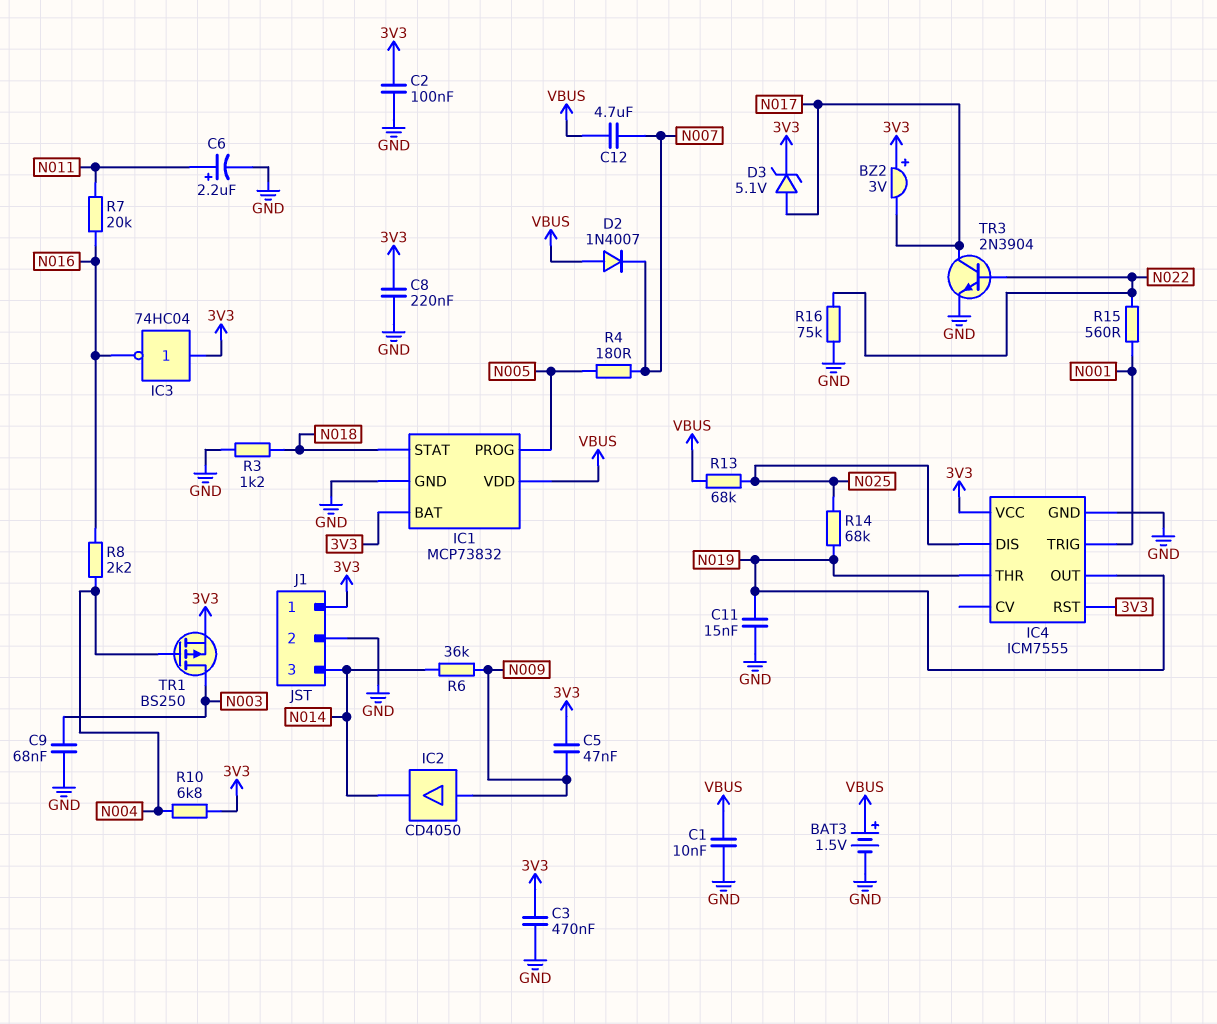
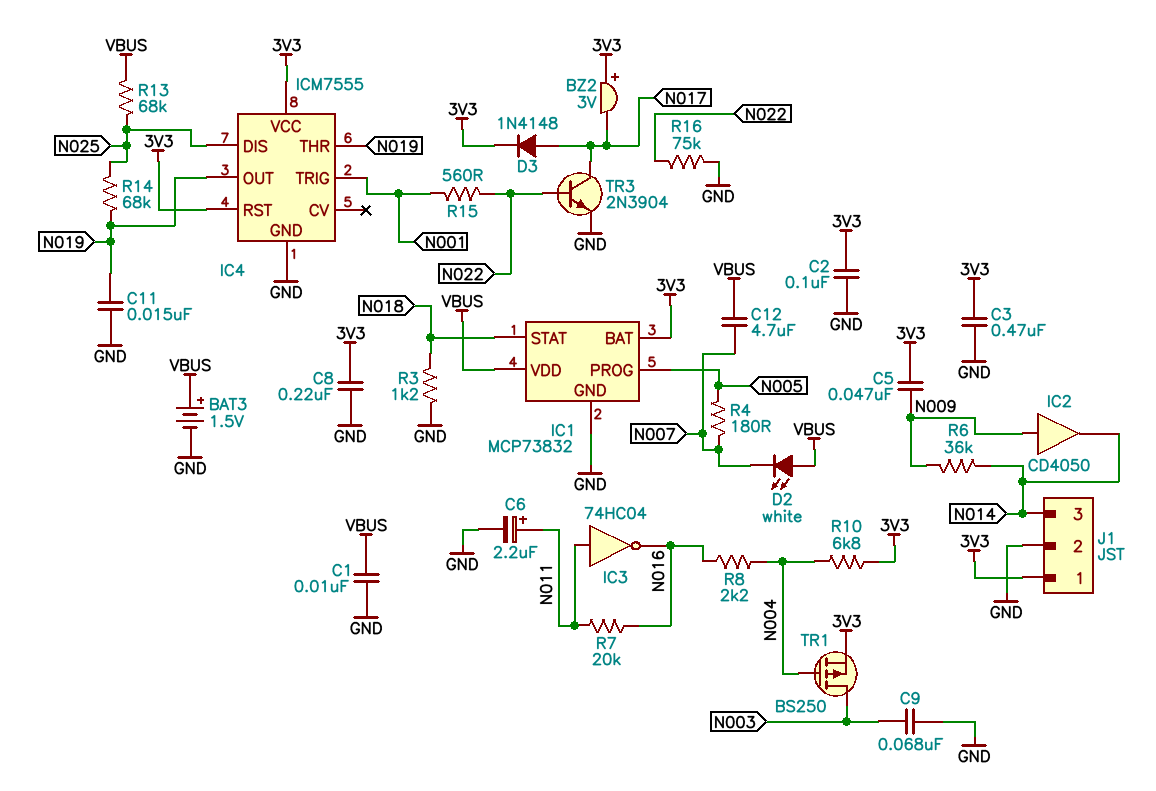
D2: diode 1N4007 (A VBUS, K N007) -> LED white (A VBUS, K N007)
D3: zener 5.1V (A N017, K 3V3) -> diode 1N4148 (A N017, K 3V3)
IC3: NOT 74HC04 (in 3V3, out N016) -> NOT 74HC04 (in N011, out N016)

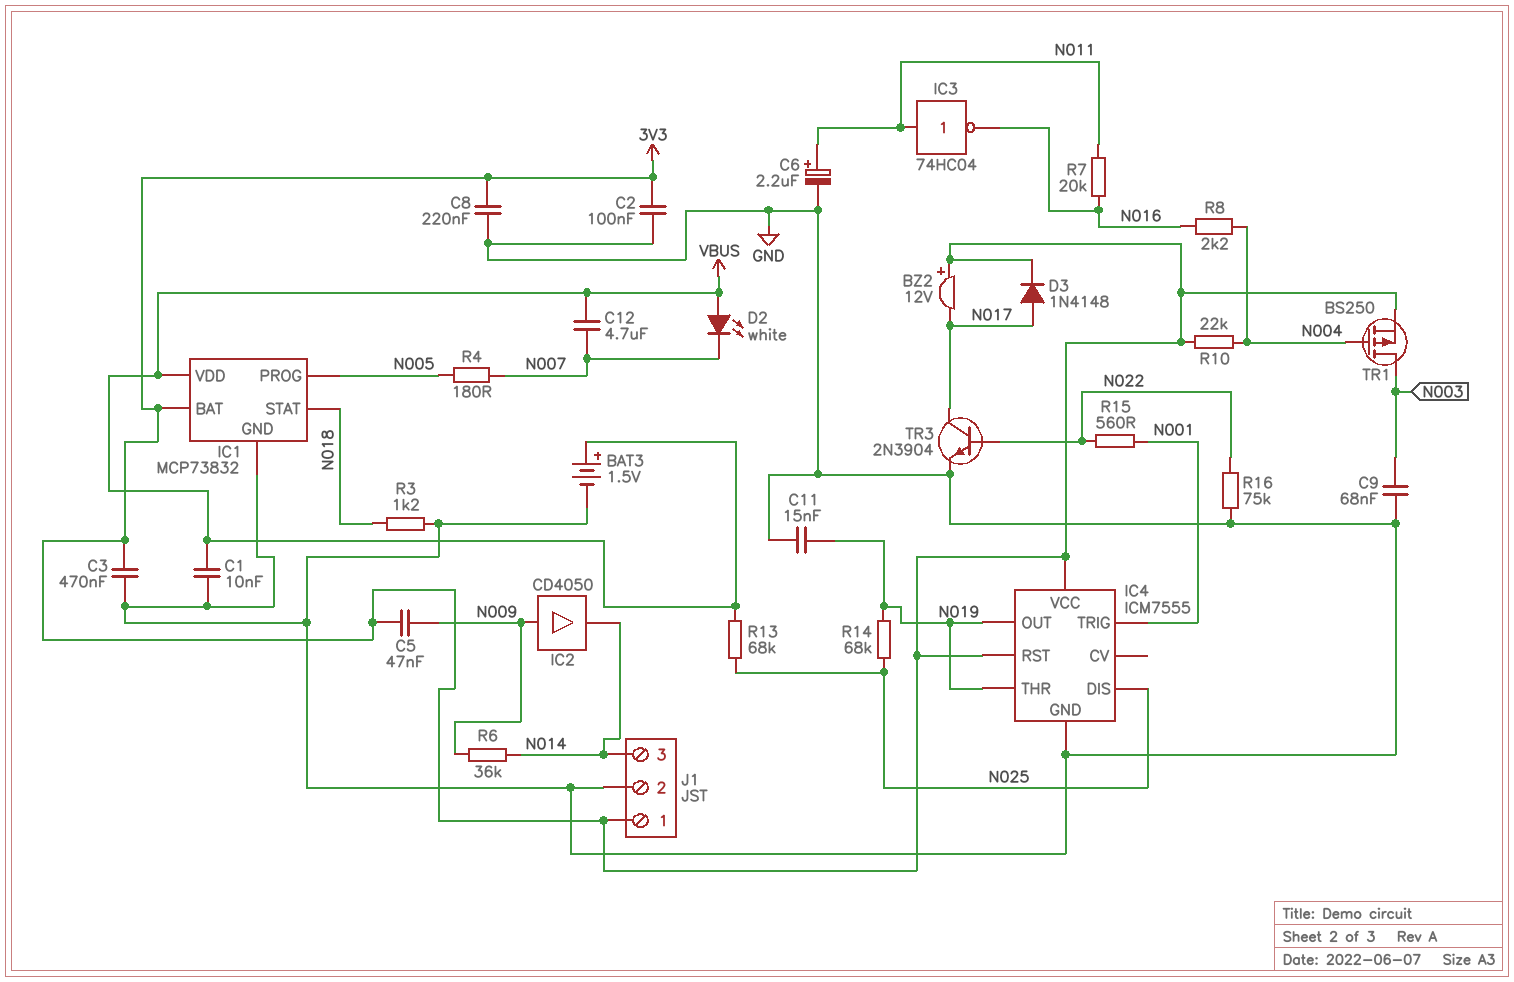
BZ2: buzzer 3V (plus 3V3, minus N017) -> buzzer 12V (plus 3V3, minus N017)
R10: 6.8k (3V3, N004) -> 22k (3V3, N004)

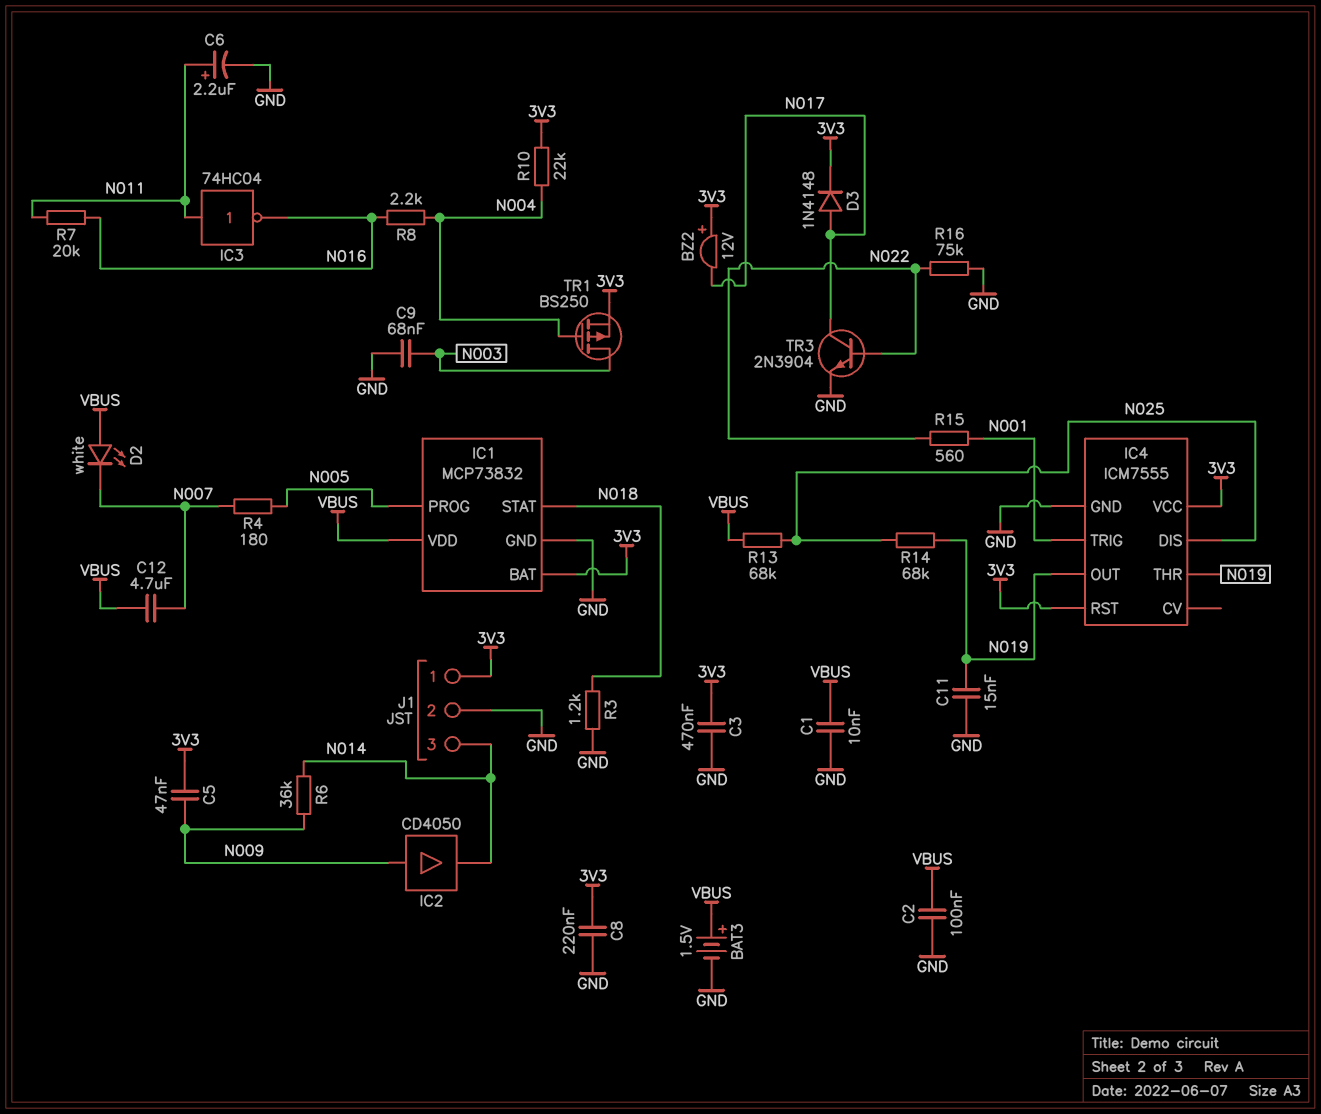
C2: 100nF (3V3, GND) -> 100nF (GND, VBUS)

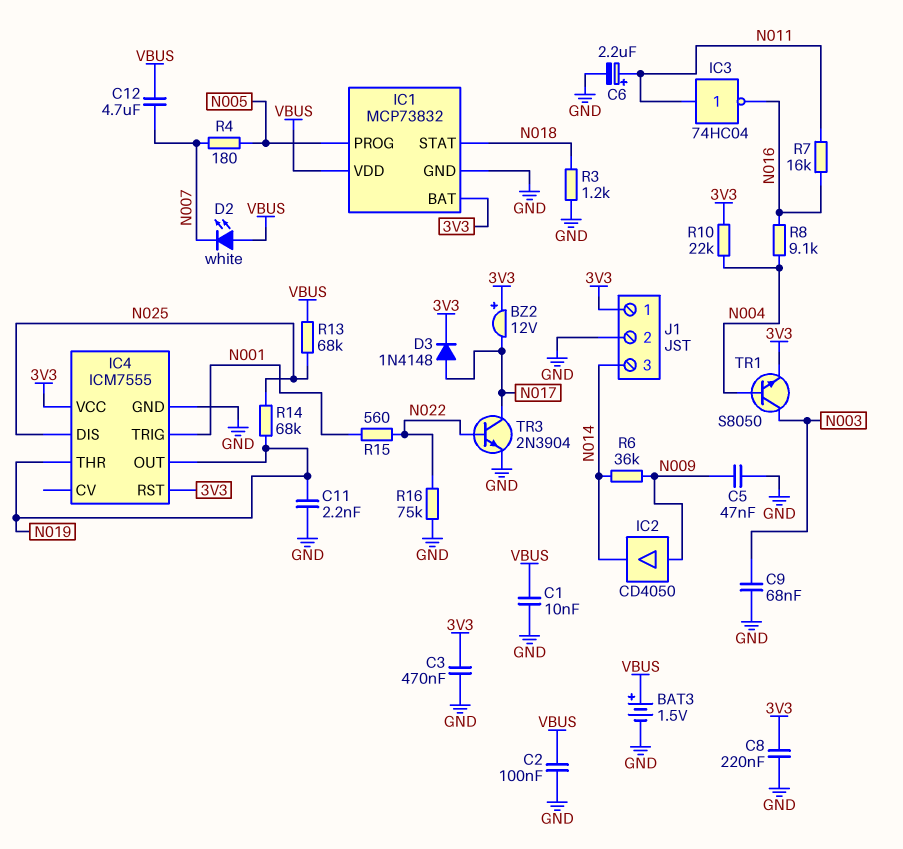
C5: 47nF (3V3, N009) -> 47nF (GND, N009)
C11: 15nF (GND, N019) -> 2.2nF (GND, N019)
R7: 20k (N011, N016) -> 16k (N011, N016)
R8: 2.2k (N004, N016) -> 9.1k (N004, N016)
TR1: PMOS BS250 (G N004, D N003, S 3V3) -> NPN S8050 (B N004, C N003, E 3V3)

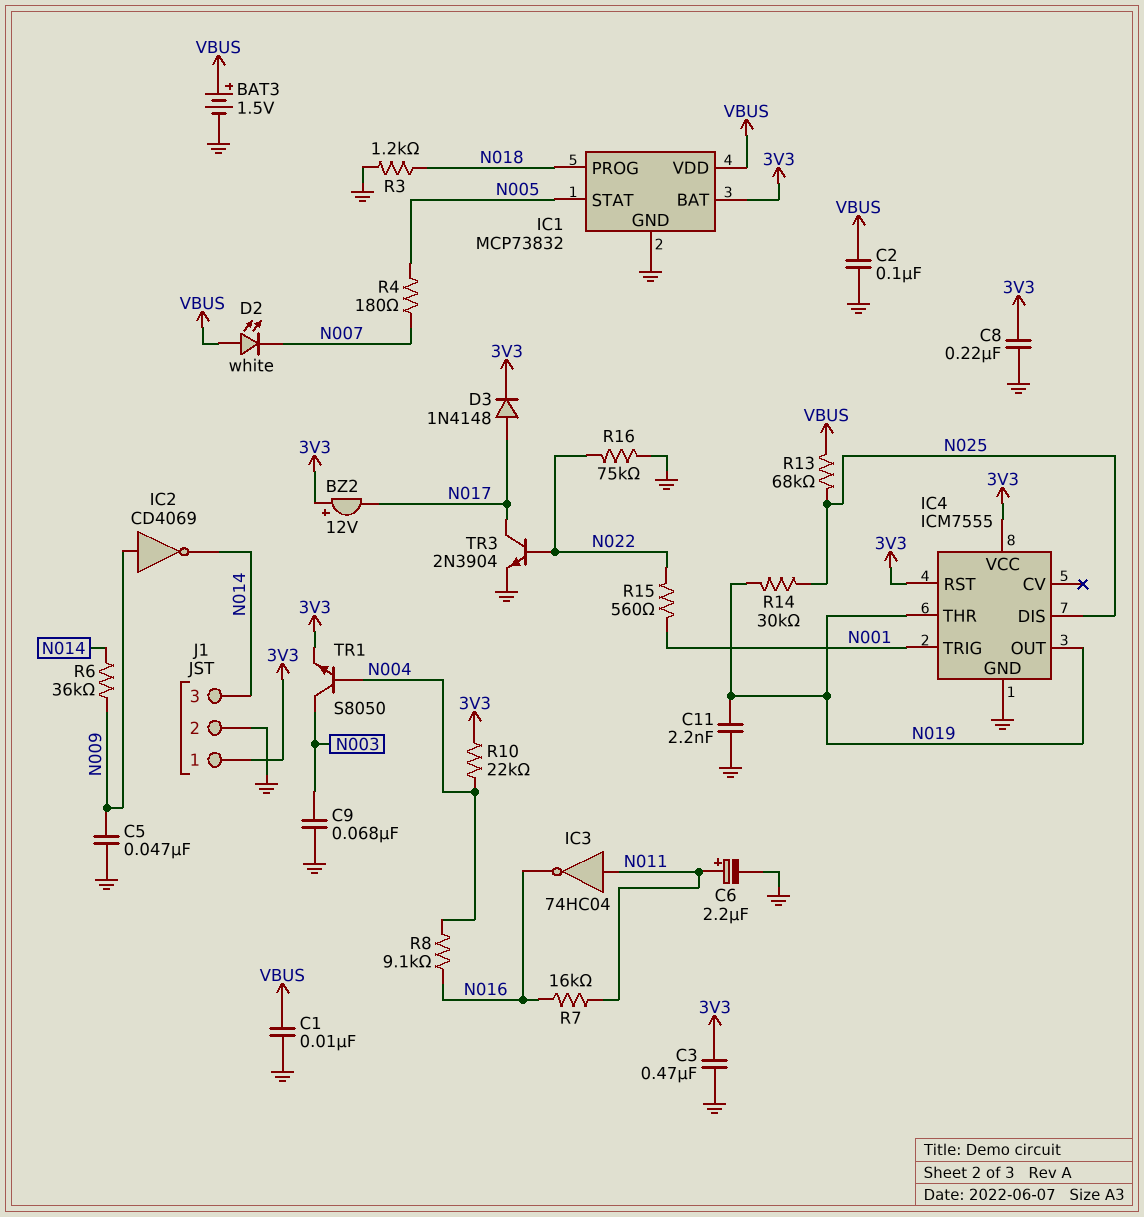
C12: 4.7uF (N007, VBUS) -> none
IC1 pin PROG: N005 -> N018
IC1 pin STAT: N018 -> N005
IC2: buffer CD4050 (in N009, out N014) -> NOT CD4069 (in N009, out N014)
R14: 68k (N019, N025) -> 30k (N019, N025)

